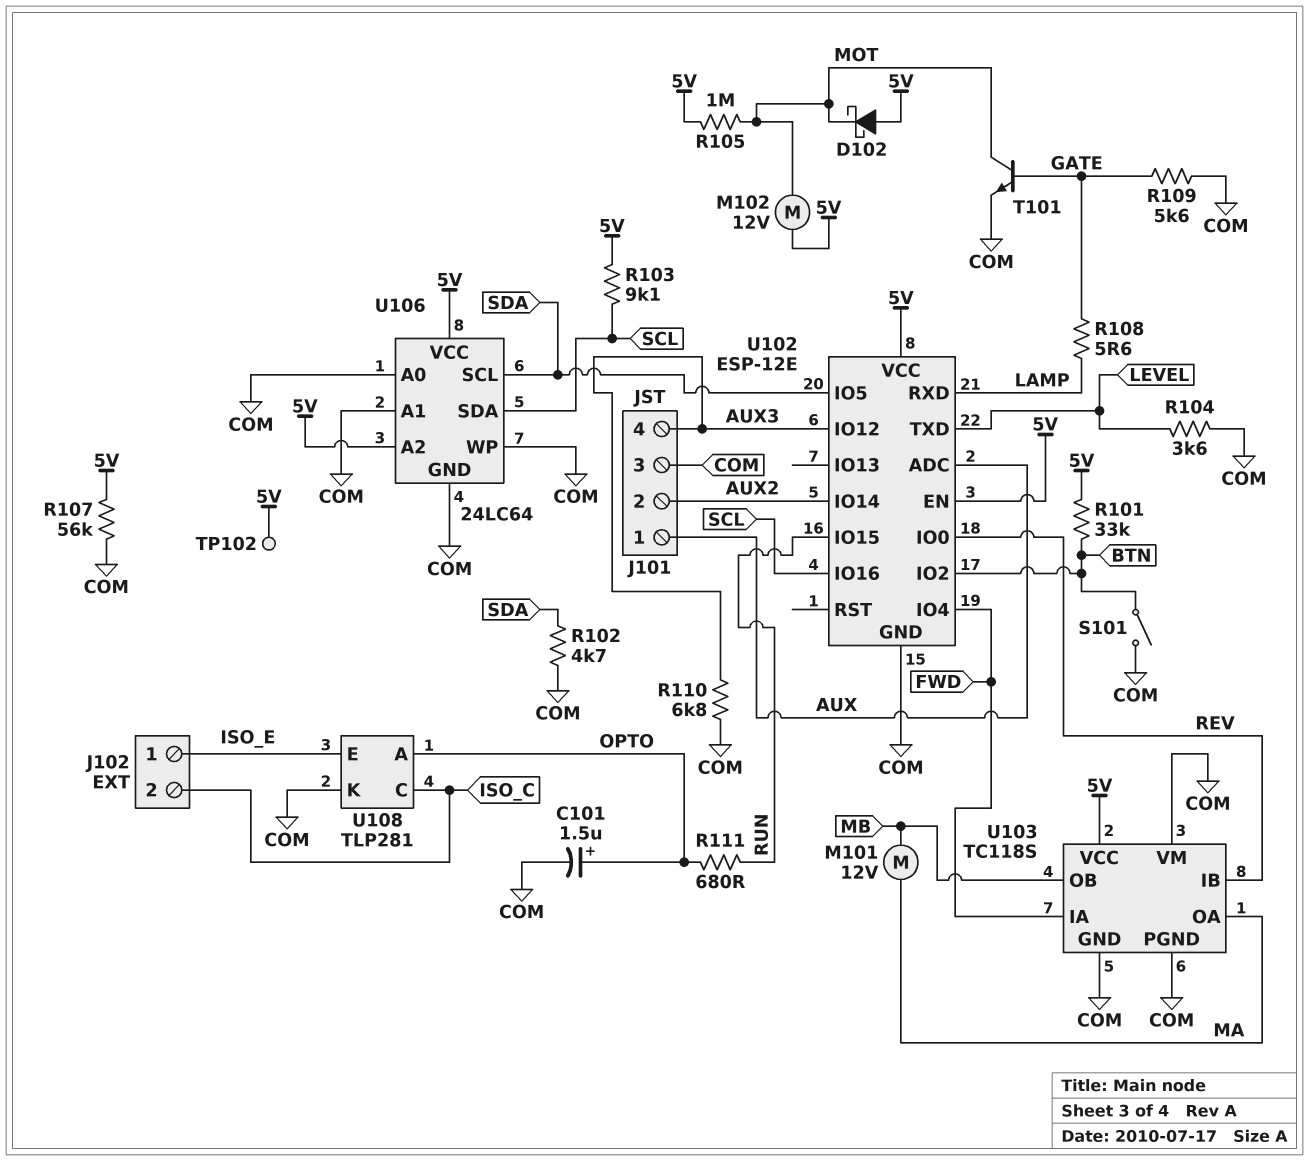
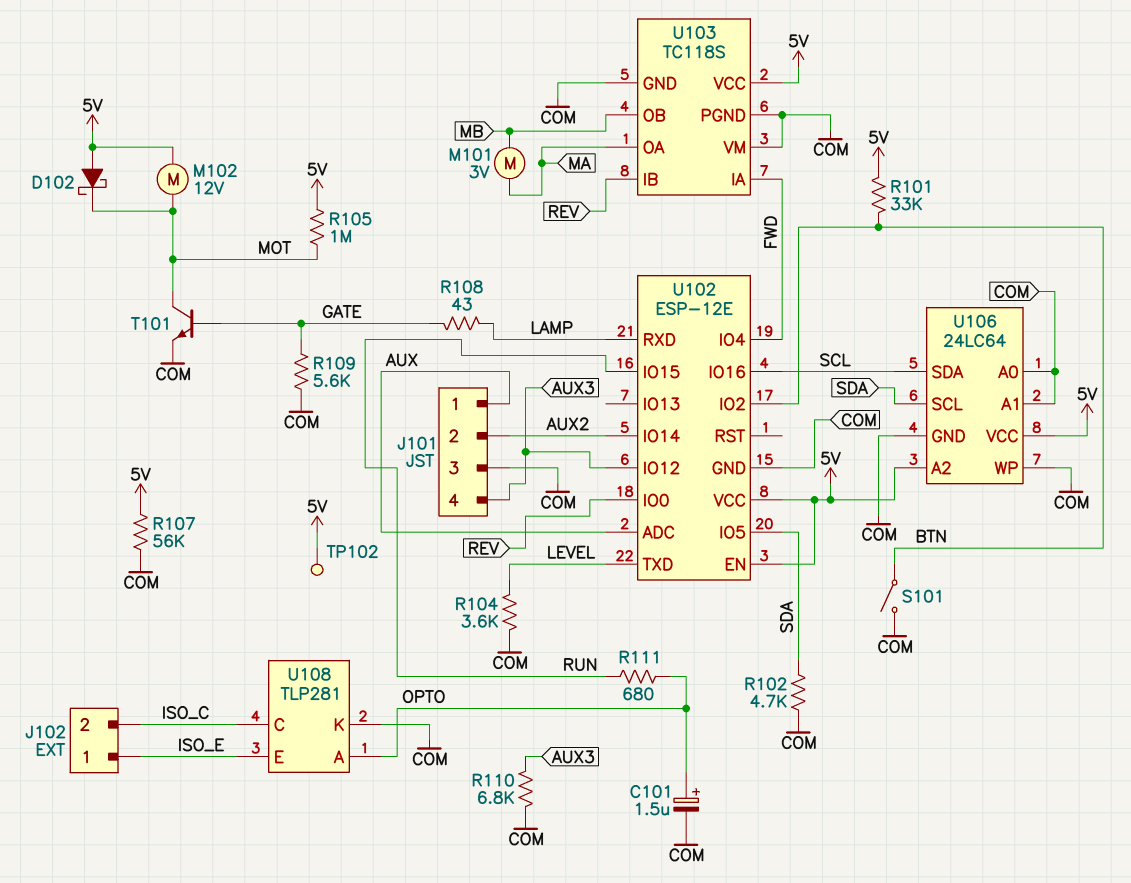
M101: motor 12V (MA, MB) -> motor 3V (MA, MB)
R103: 9.1k (5V, SCL) -> none
R108: 5.6 (GATE, LAMP) -> 43 (GATE, LAMP)

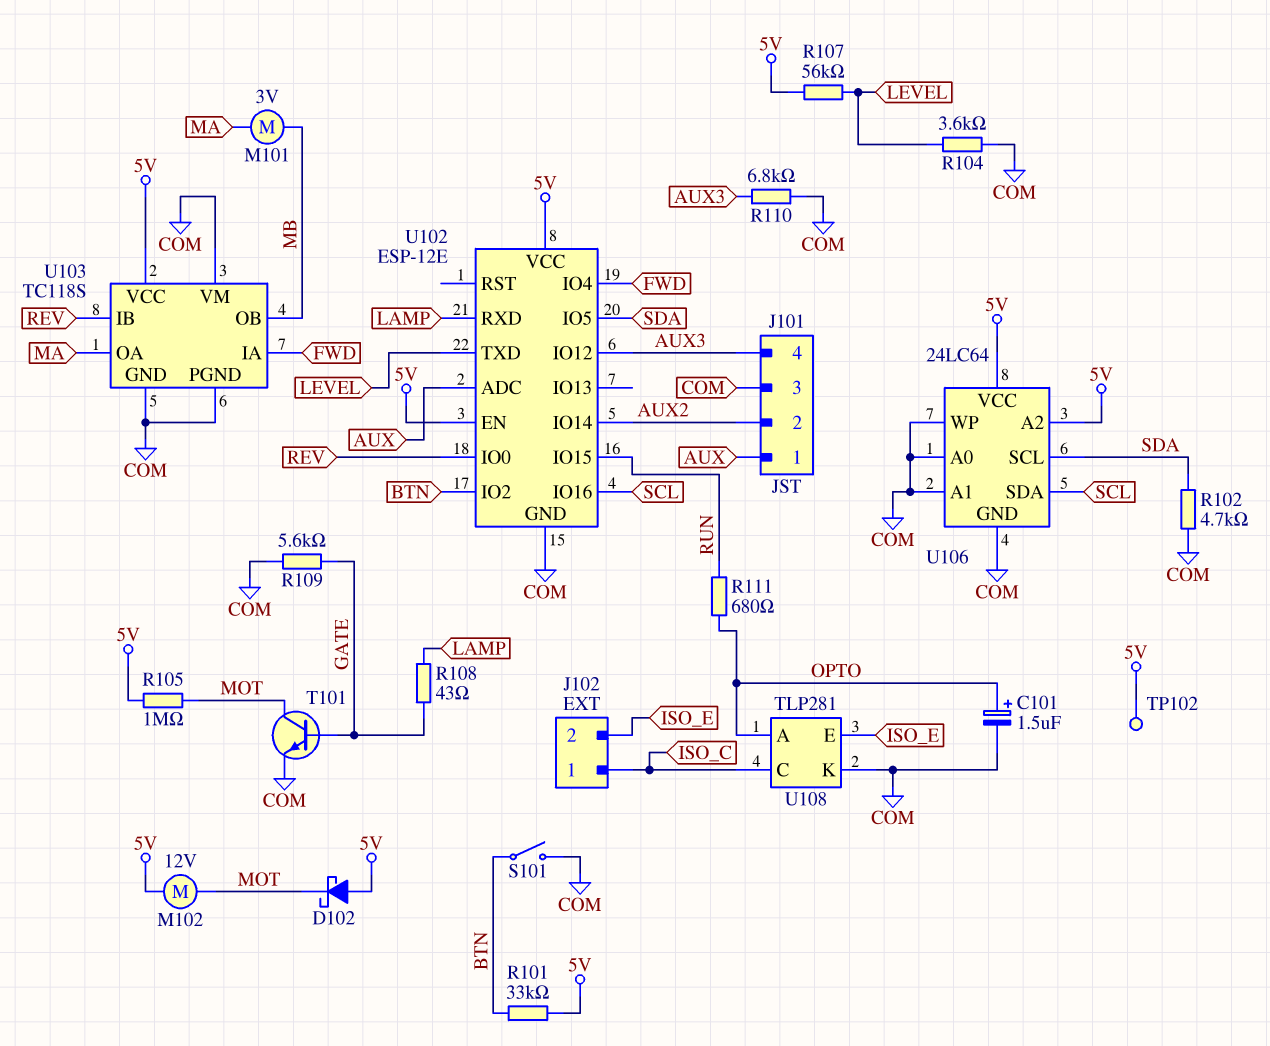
J102 pin 1: ISO_E -> ISO_C
J102 pin 2: ISO_C -> ISO_E
R107: 56k (5V, COM) -> 56k (5V, LEVEL)

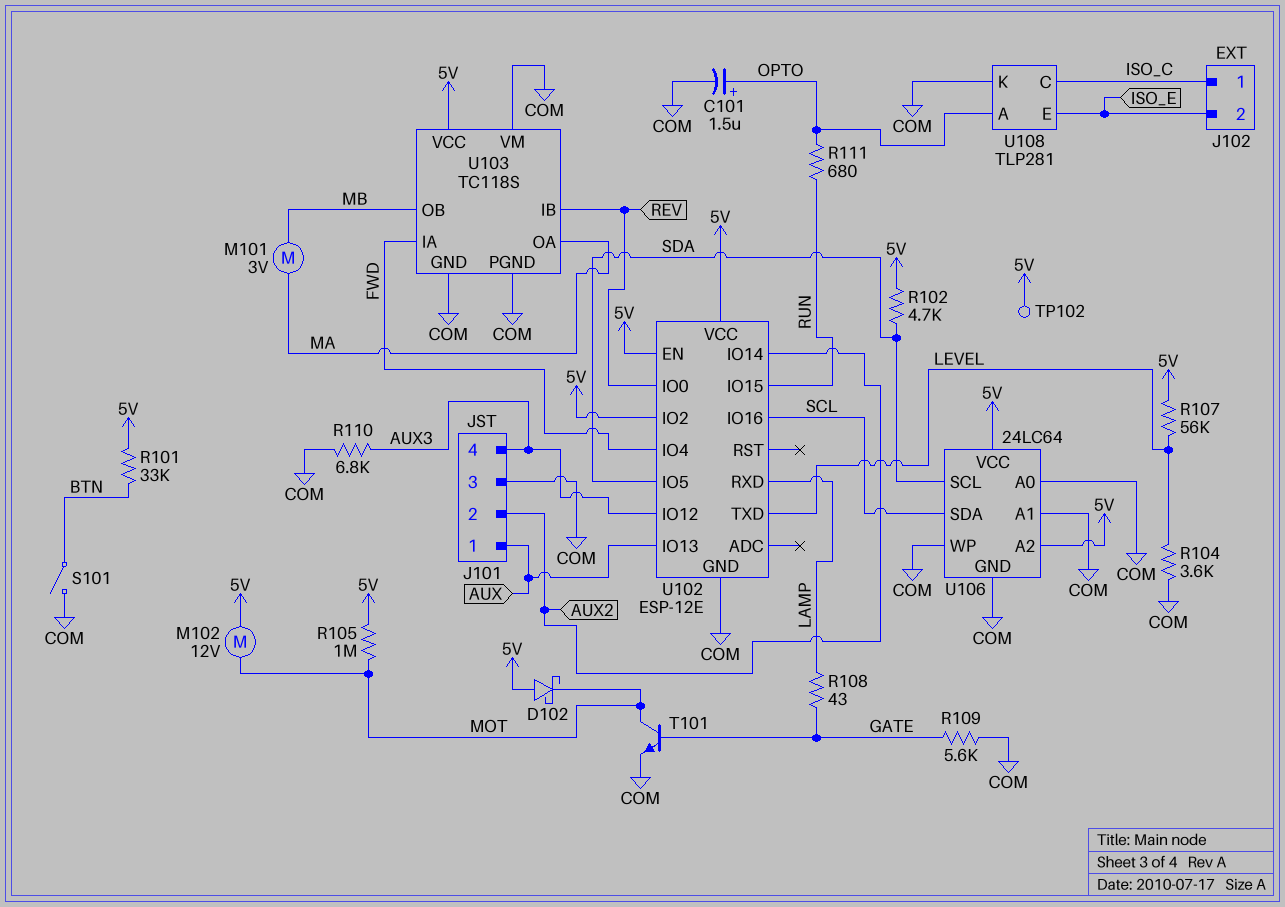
R102: 4.7k (COM, SDA) -> 4.7k (5V, SDA)
U102 pin ADC: AUX -> none
U102 pin IO2: BTN -> 5V
U102 pin IO13: none -> AUX

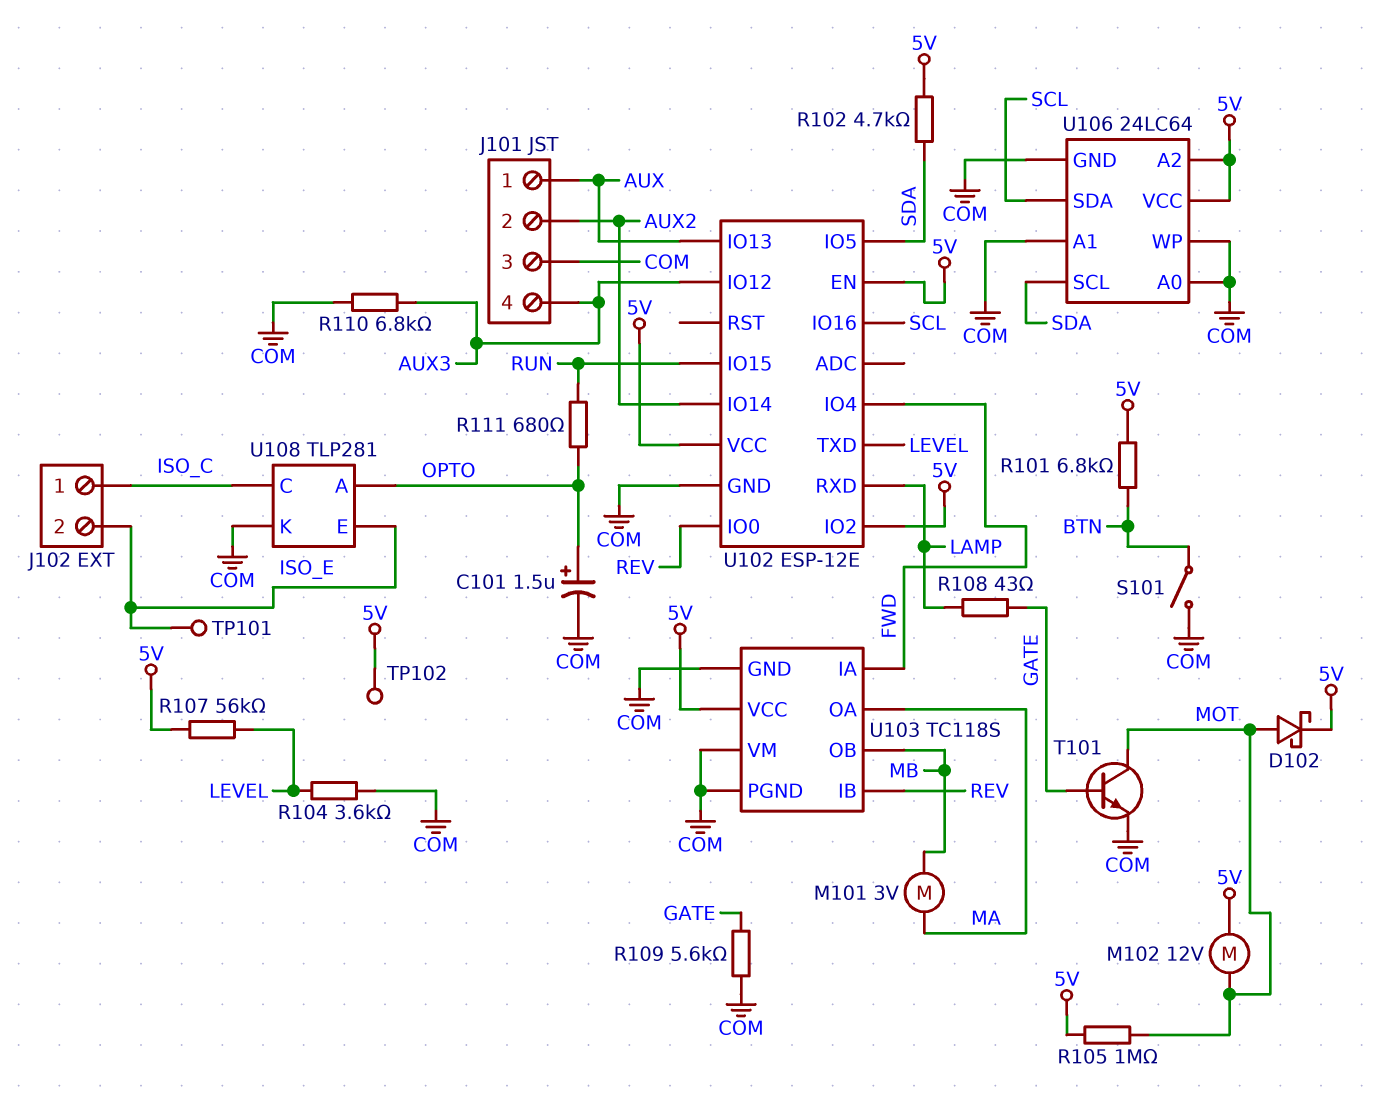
D102: schottky (A 5V, K MOT) -> schottky (A MOT, K 5V)
R101: 33k (5V, BTN) -> 6.8k (5V, BTN)
TP101: none -> test point (ISO_E)

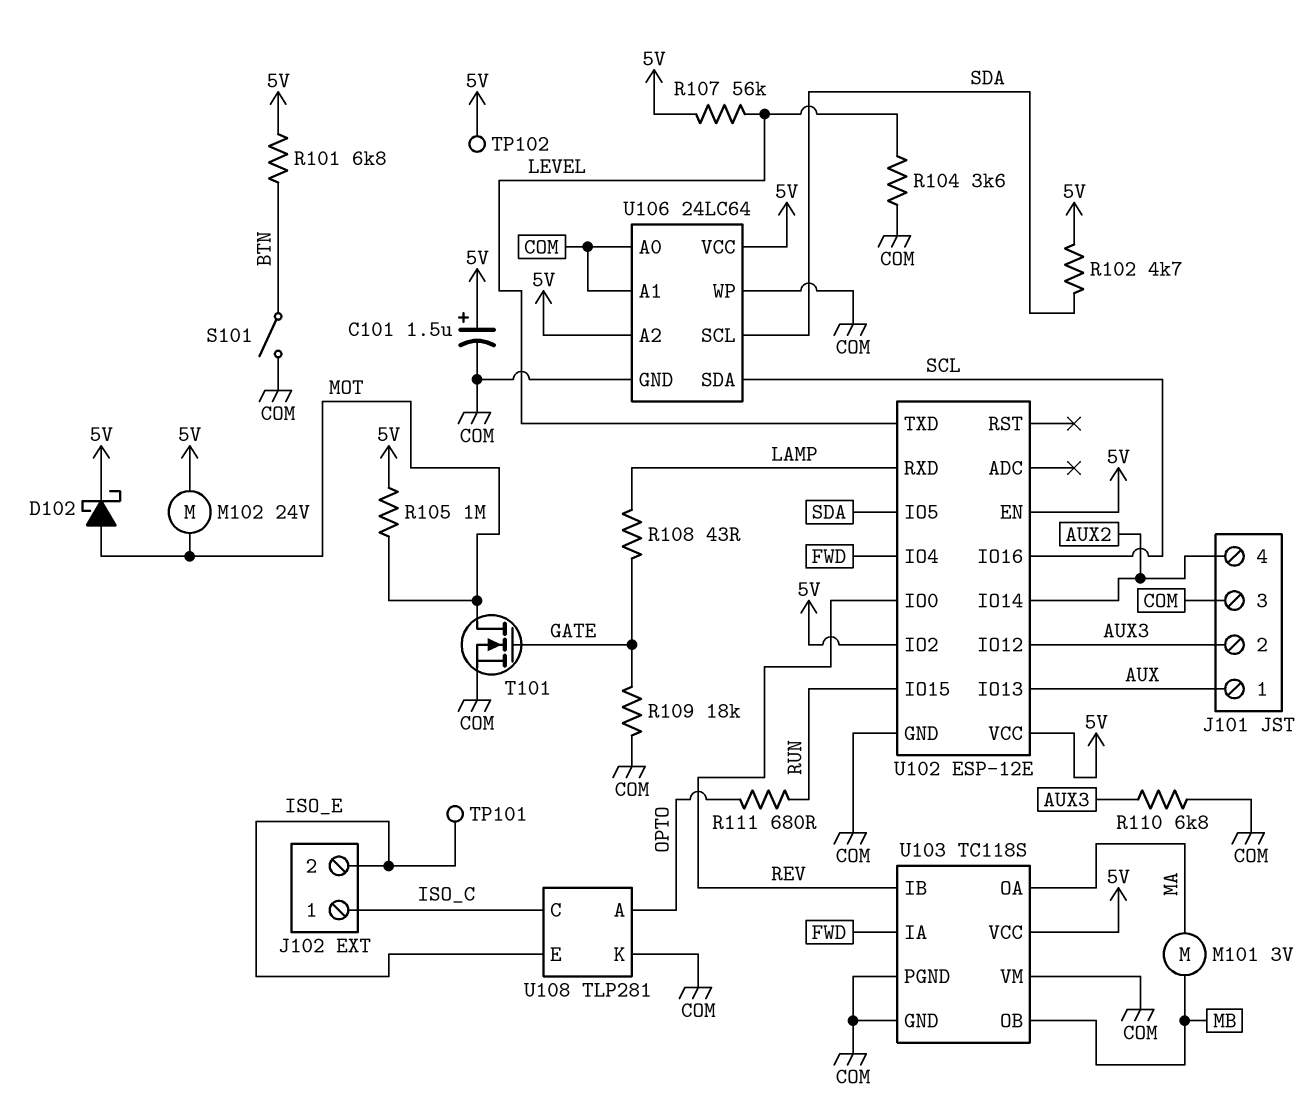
C101: 1.5uF (plus OPTO, minus COM) -> 1.5uF (plus 5V, minus COM)
J101 pin 2: AUX2 -> AUX3
J101 pin 4: AUX3 -> AUX2
M102: motor 12V (5V, MOT) -> motor 24V (5V, MOT)
R109: 5.6k (COM, GATE) -> 18k (COM, GATE)
T101: NPN (B GATE, C MOT, E COM) -> NMOS (G GATE, D MOT, S COM)

